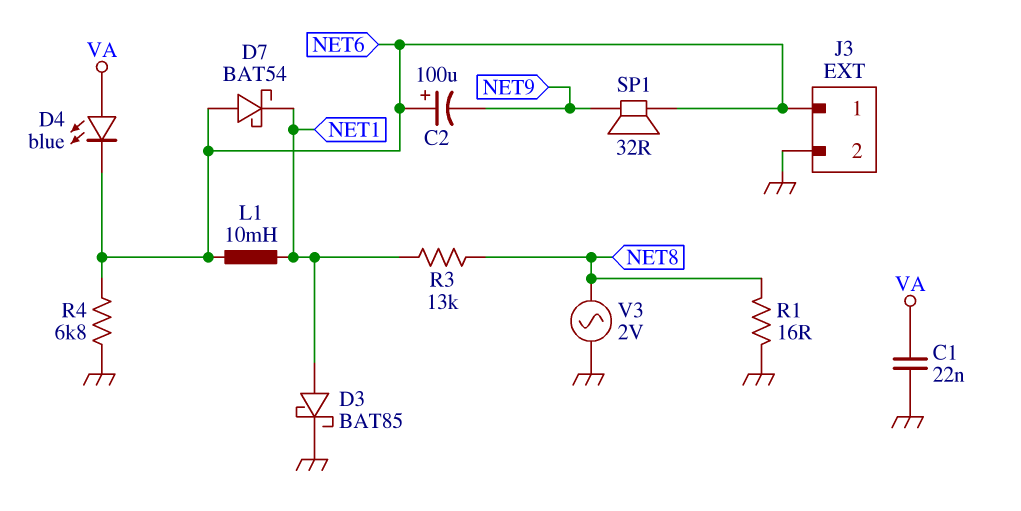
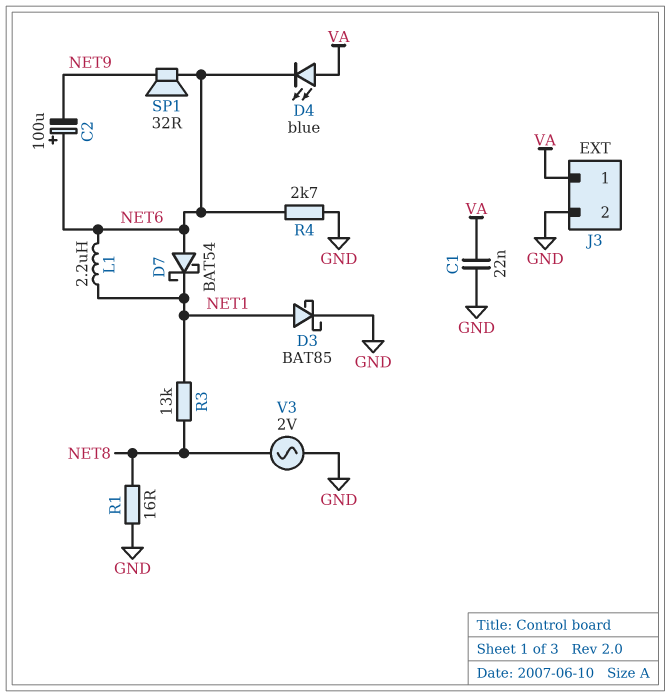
J3 pin 1: NET6 -> VA
L1: 10mH (NET1, NET6) -> 2.2uH (NET1, NET6)
R4: 6.8k (GND, NET6) -> 2.7k (GND, NET6)

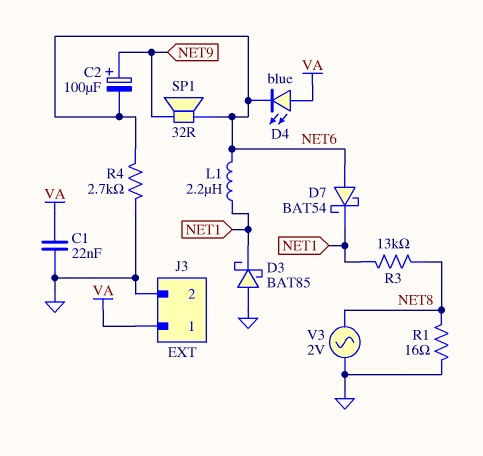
C2: 100uF (plus NET6, minus NET9) -> 100uF (plus NET9, minus NET6)
D3: schottky BAT85 (A NET1, K GND) -> schottky BAT85 (A GND, K NET1)

